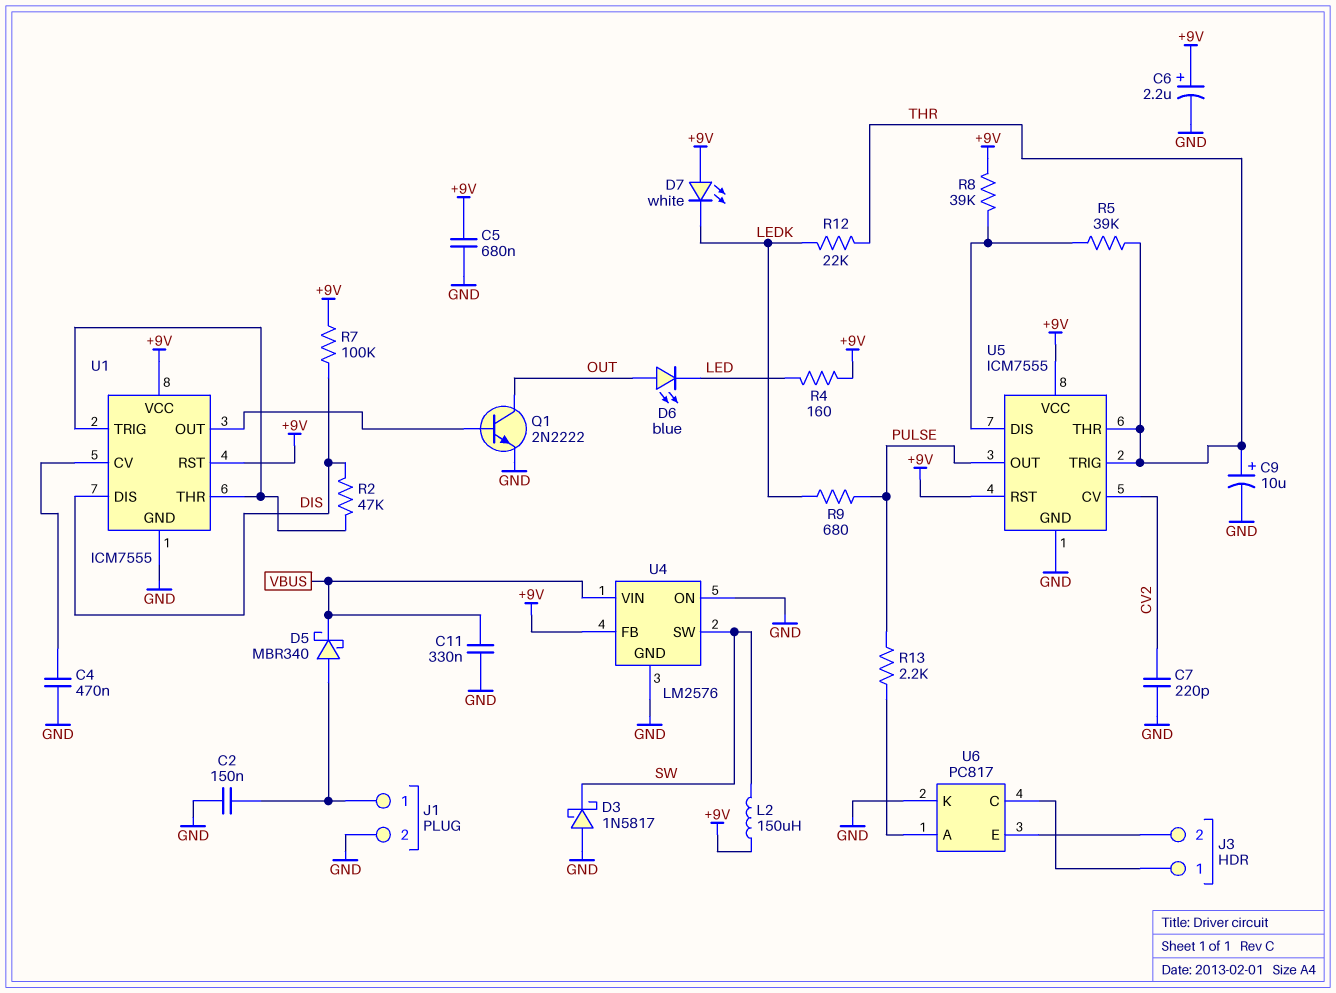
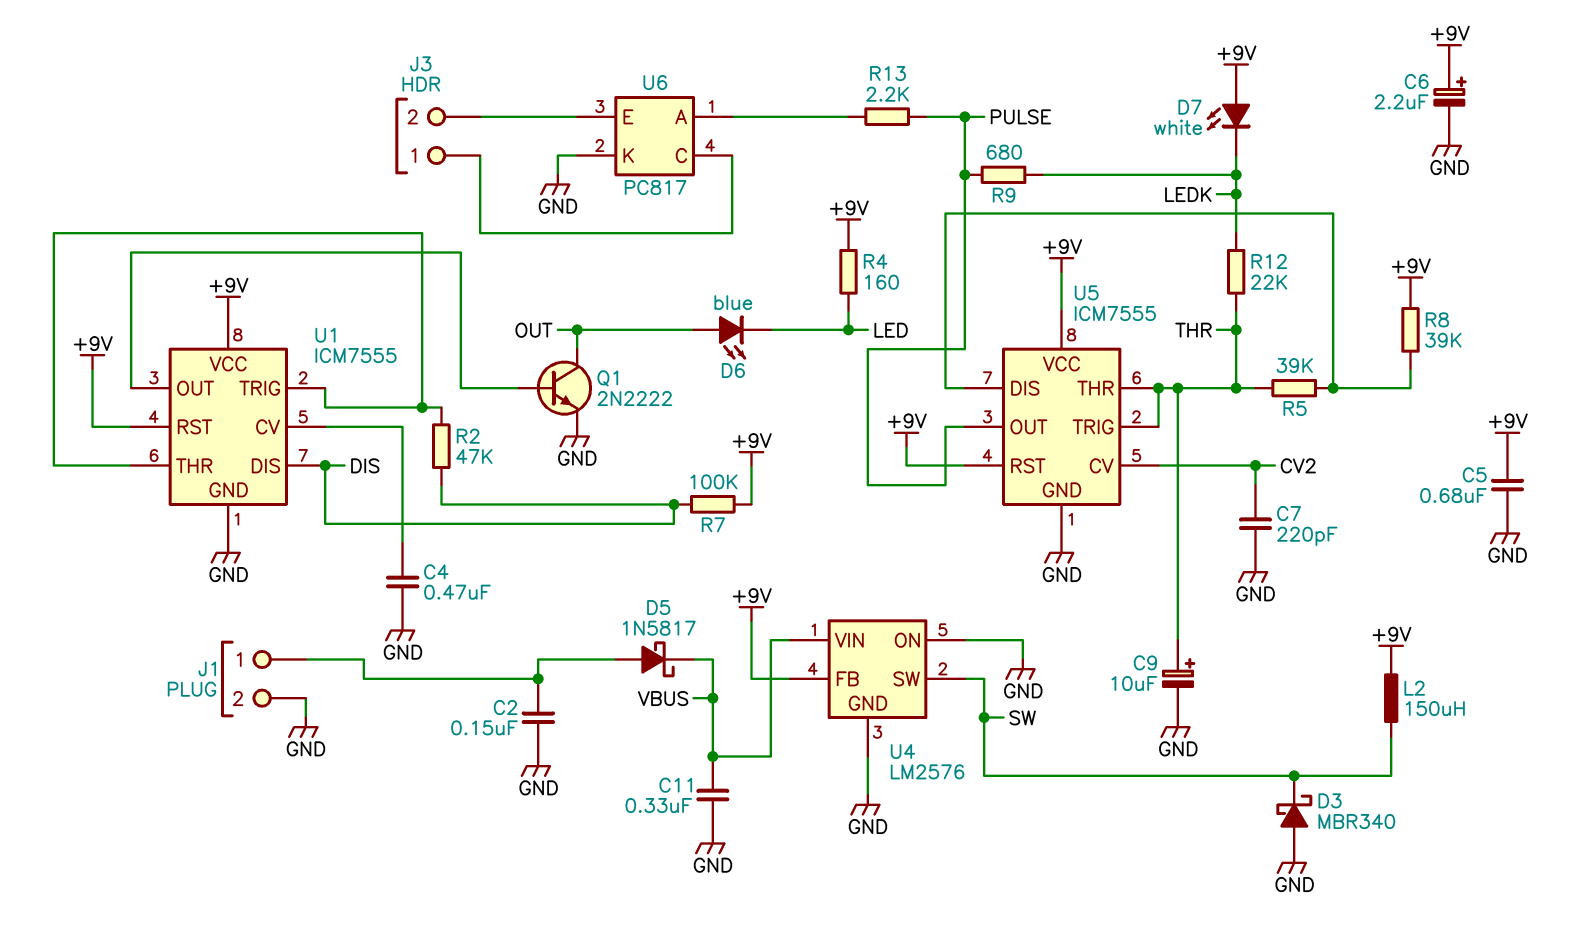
D3: schottky 1N5817 (A GND, K SW) -> schottky MBR340 (A GND, K SW)
D5: schottky MBR340 (A J1/1, K VBUS) -> schottky 1N5817 (A J1/1, K VBUS)

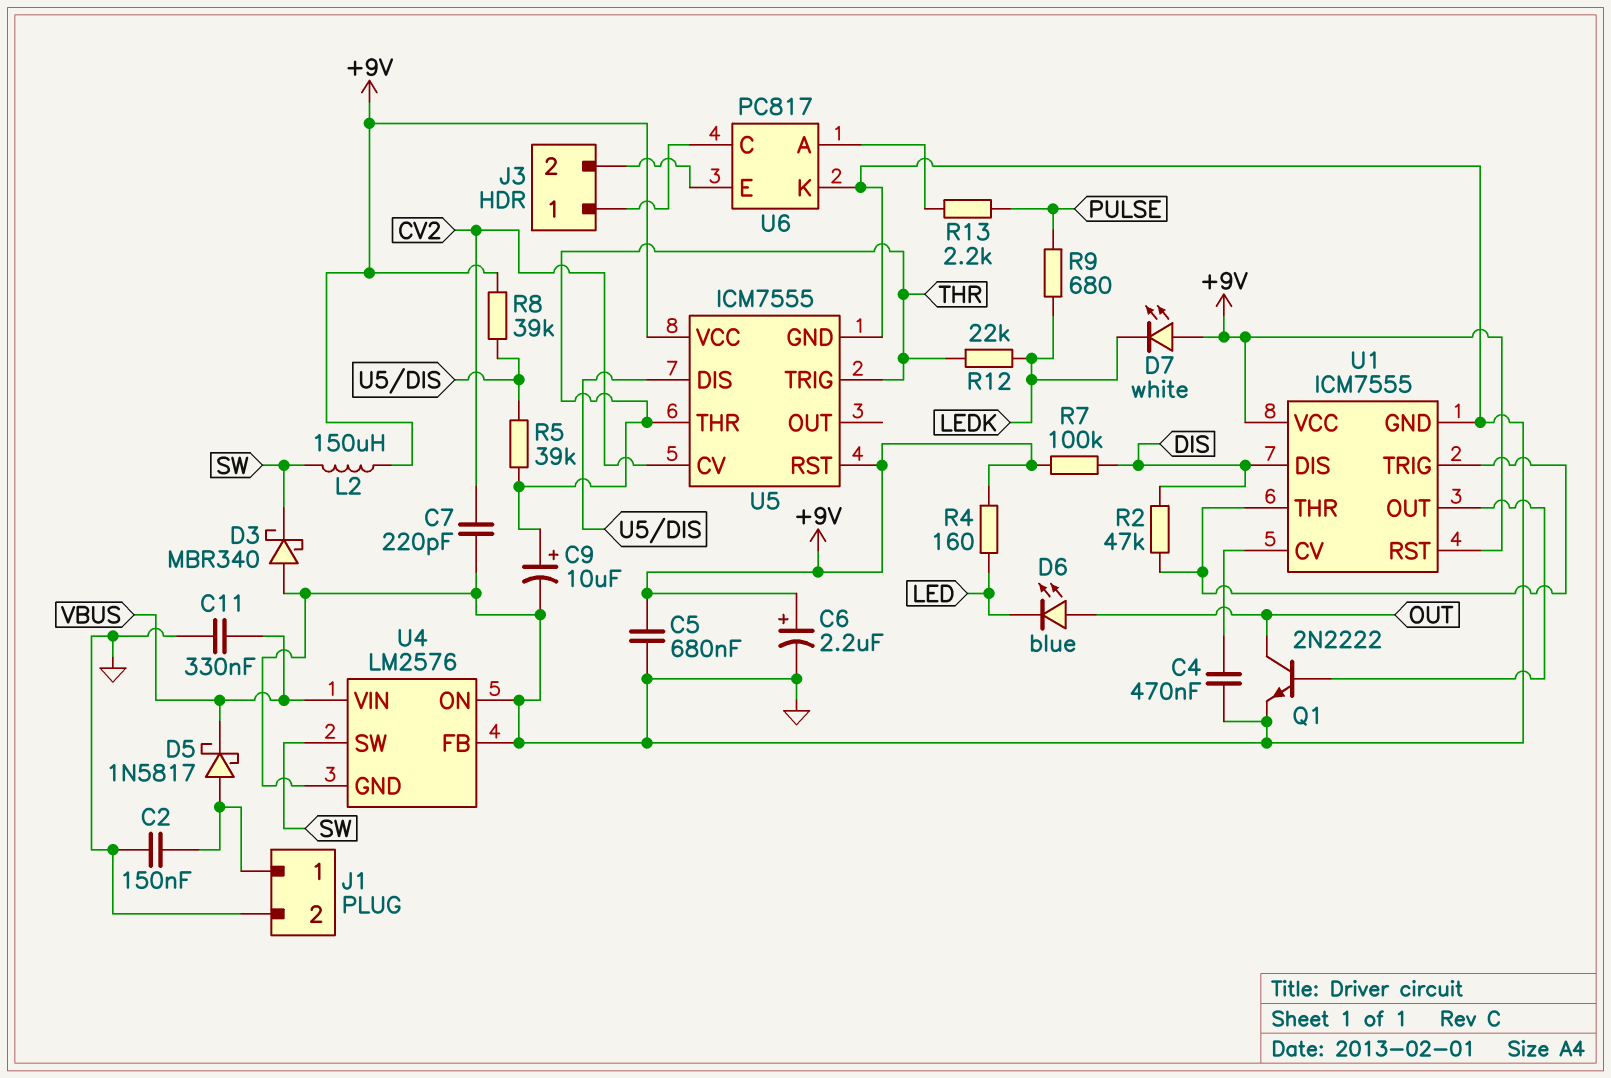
U4 pin FB: +9V -> GND
U5 pin OUT: PULSE -> none

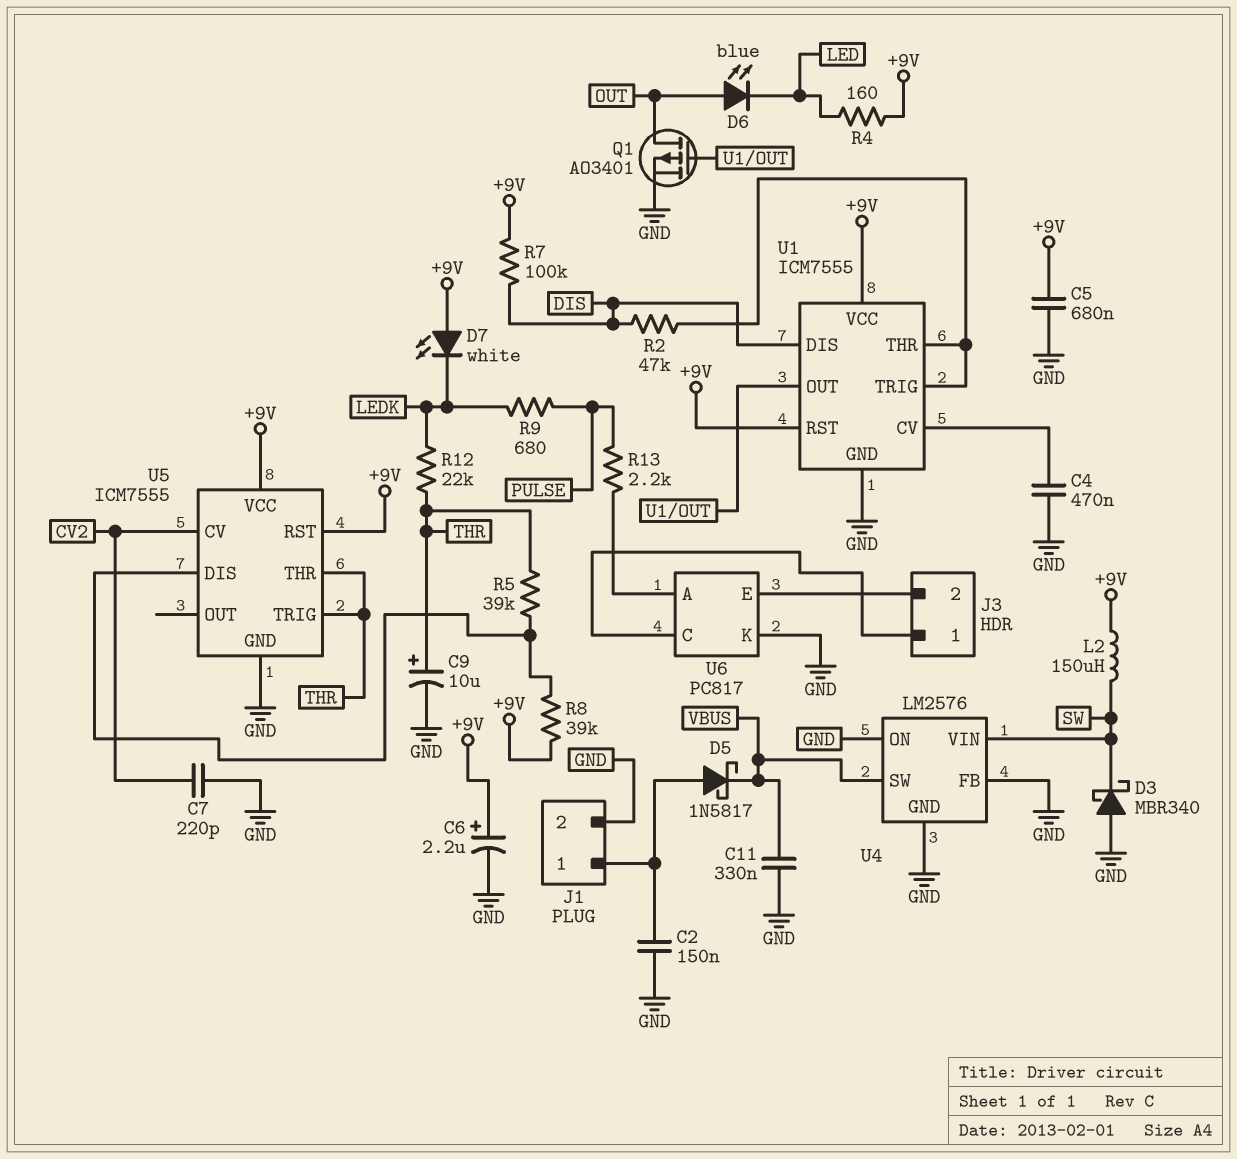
Q1: NPN 2N2222 (B U1/OUT, C OUT, E GND) -> PMOS AO3401 (G U1/OUT, D OUT, S GND)
U4 pin SW: SW -> VBUS
U4 pin VIN: VBUS -> SW

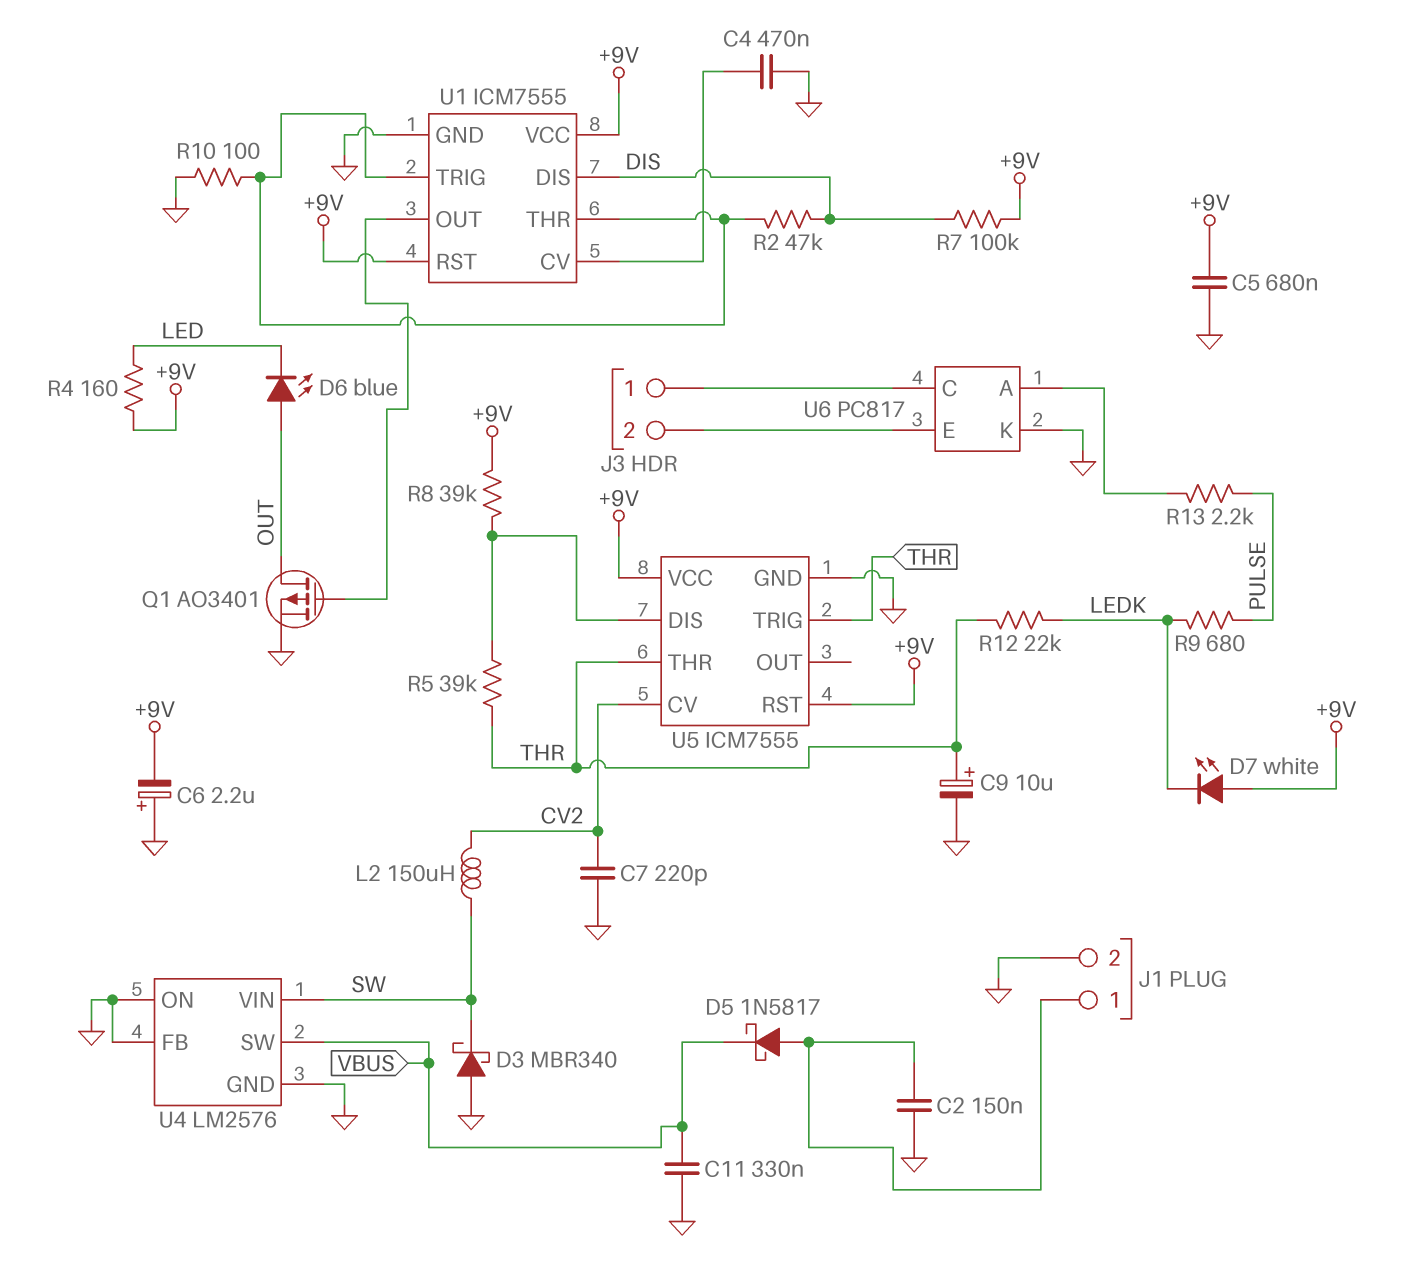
C6: 2.2uF (plus +9V, minus GND) -> 2.2uF (plus GND, minus +9V)
L2: 150uH (+9V, SW) -> 150uH (CV2, SW)
R10: none -> 100 (GND, U1/THR)

